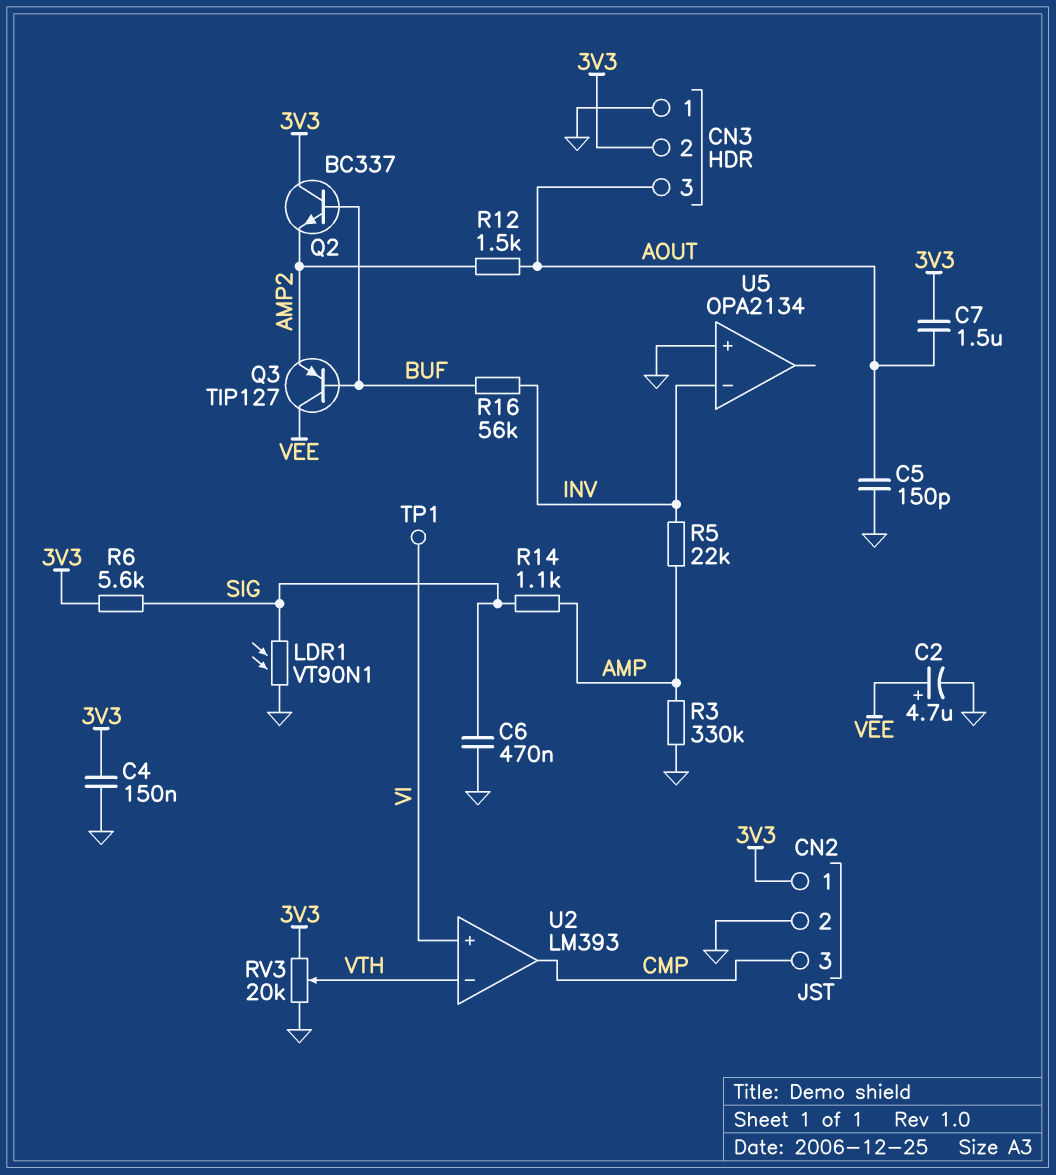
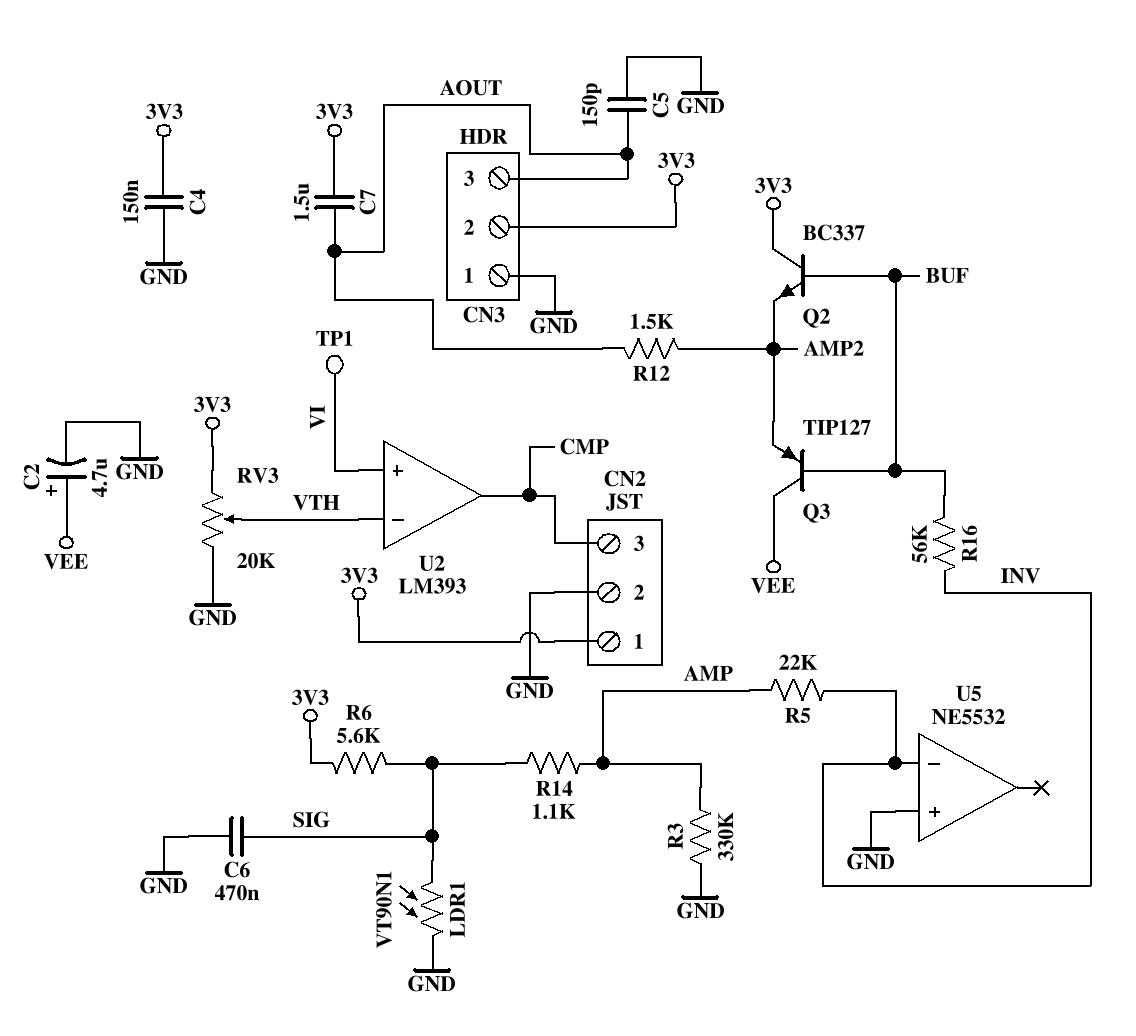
U5: OPA2134 -> NE5532

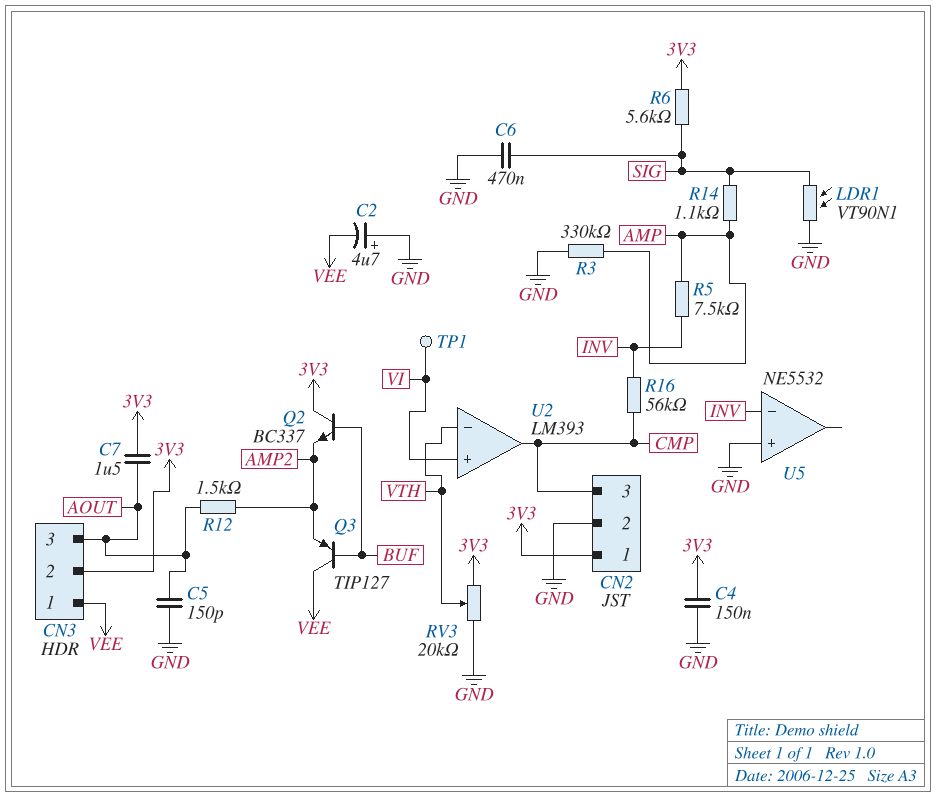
C2: 4.7uF (plus VEE, minus GND) -> 4.7uF (plus GND, minus VEE)
CN3 pin 1: GND -> VEE
R5: 22k (AMP, INV) -> 7.5k (AMP, INV)
R16: 56k (BUF, INV) -> 56k (CMP, INV)

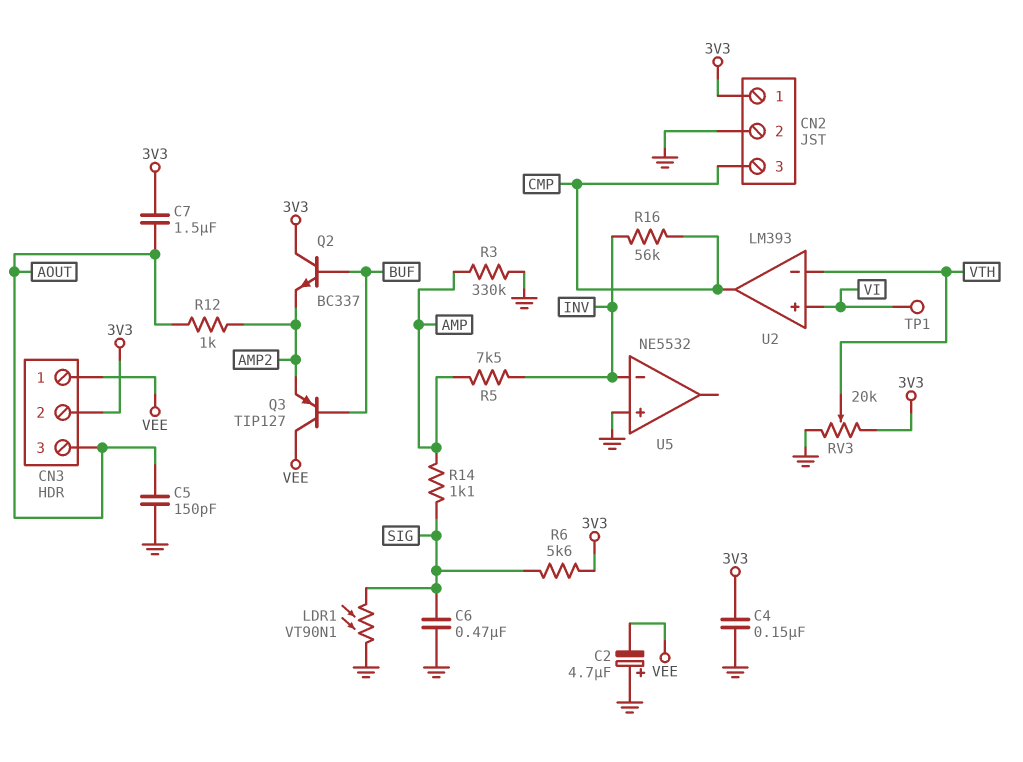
R12: 1.5k (AMP2, AOUT) -> 1k (AMP2, AOUT)

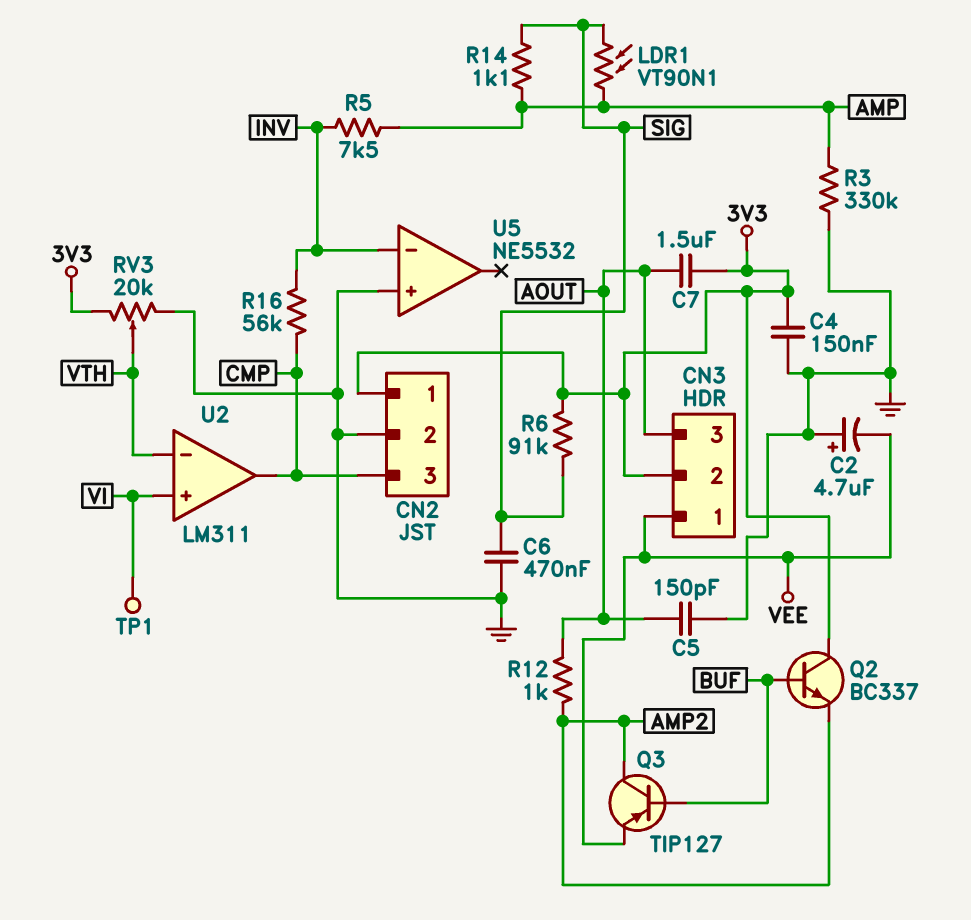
LDR1: VT90N1 (GND, SIG) -> VT90N1 (AMP, SIG)
Q3: PNP TIP127 (B BUF, C VEE, E AMP2) -> PNP TIP127 (B BUF, C AMP2, E VEE)
R6: 5.6k (3V3, SIG) -> 91k (3V3, SIG)
U2: LM393 -> LM311

